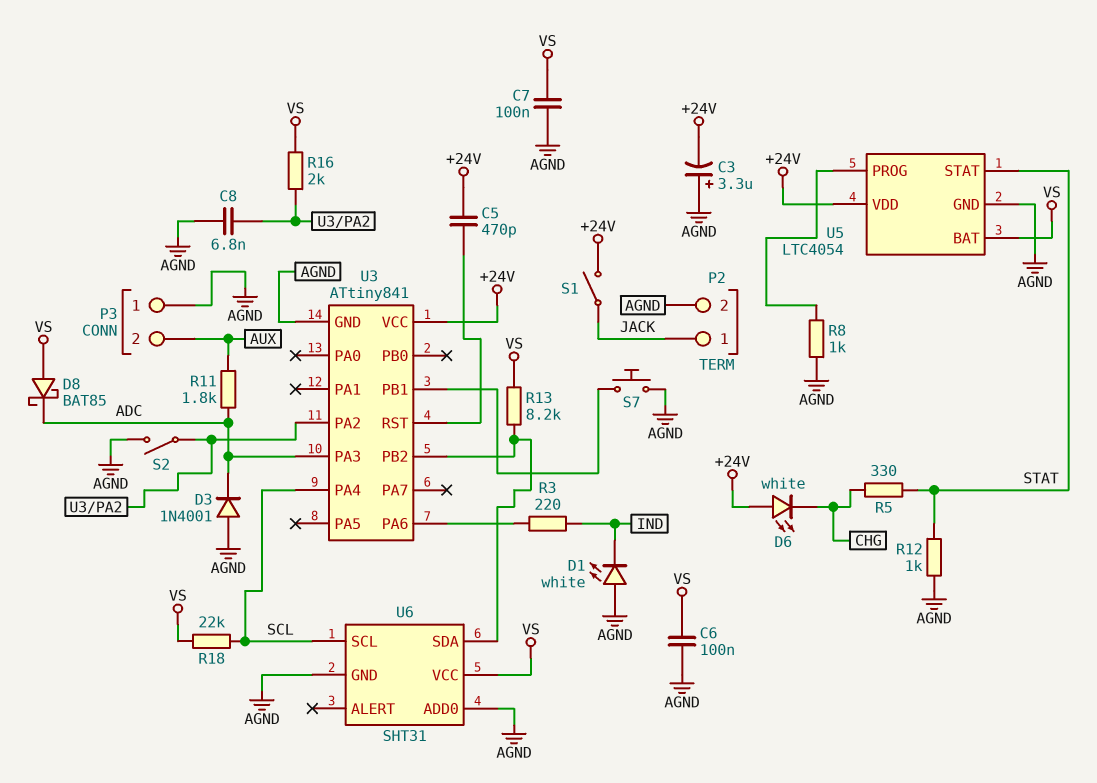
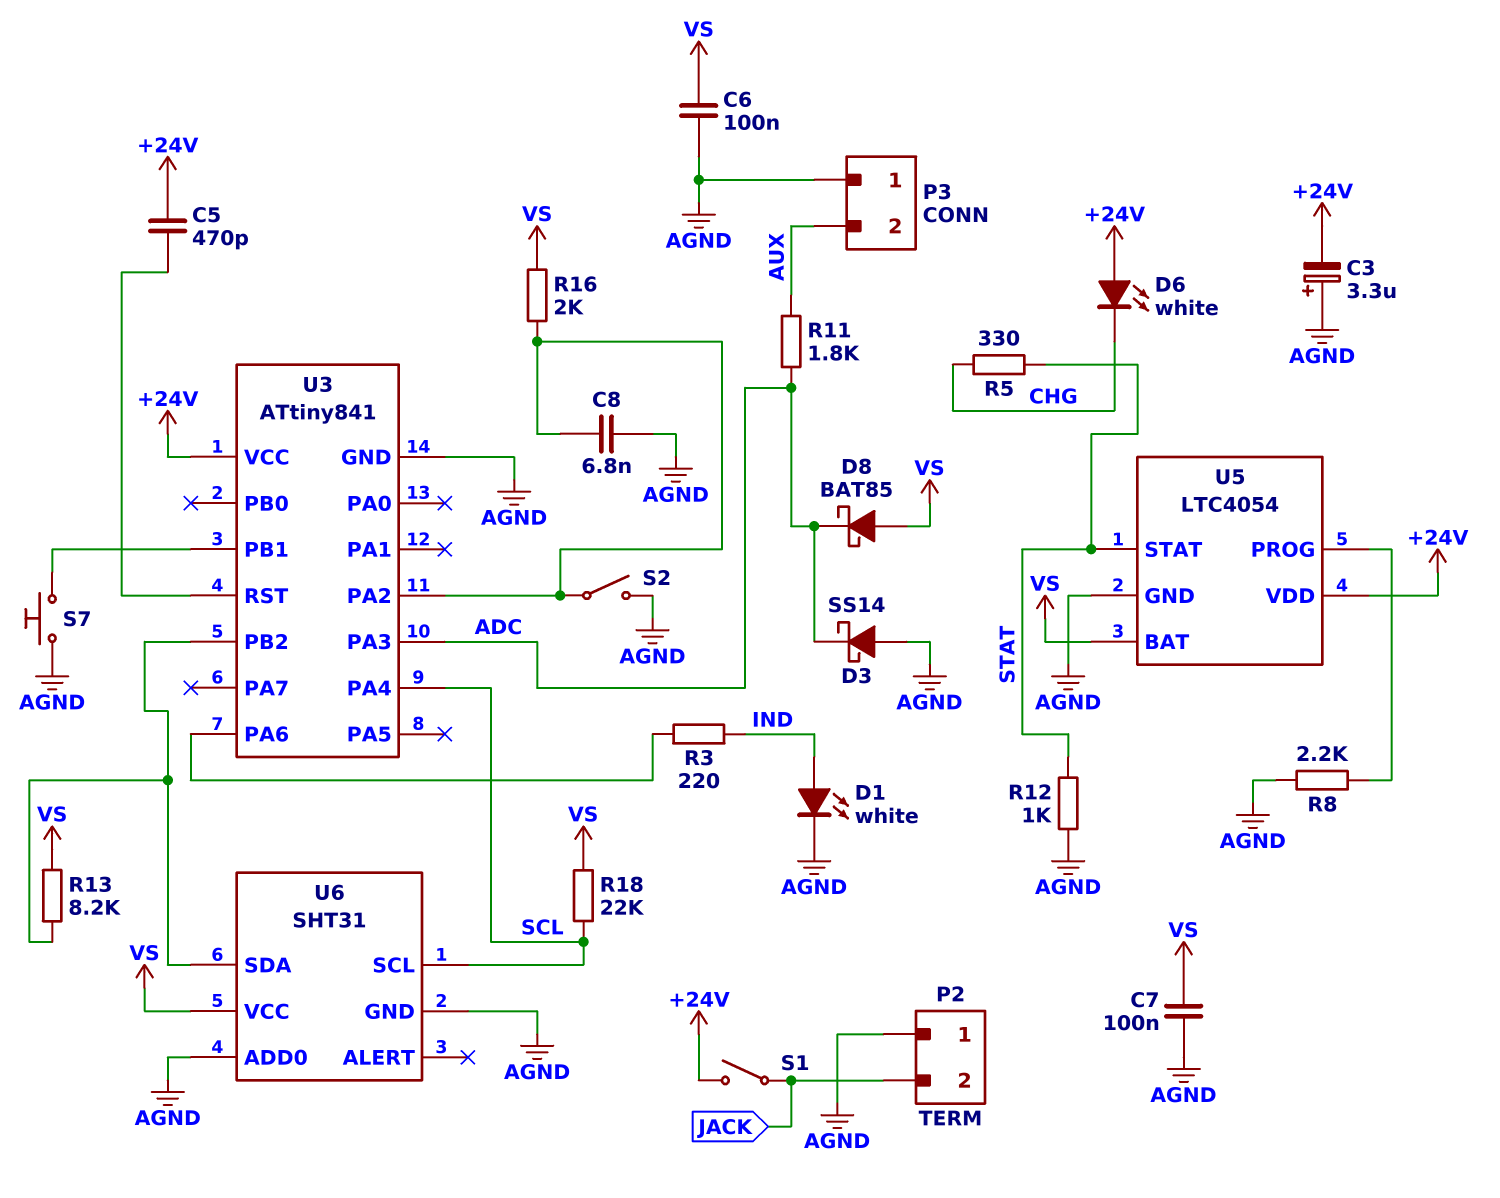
D1: LED white (A AGND, K IND) -> LED white (A IND, K AGND)
D3: diode 1N4001 (A AGND, K ADC) -> schottky SS14 (A AGND, K ADC)
P2 pin 1: JACK -> AGND
P2 pin 2: AGND -> JACK
R8: 1k (AGND, U5/PROG) -> 2.2k (AGND, U5/PROG)

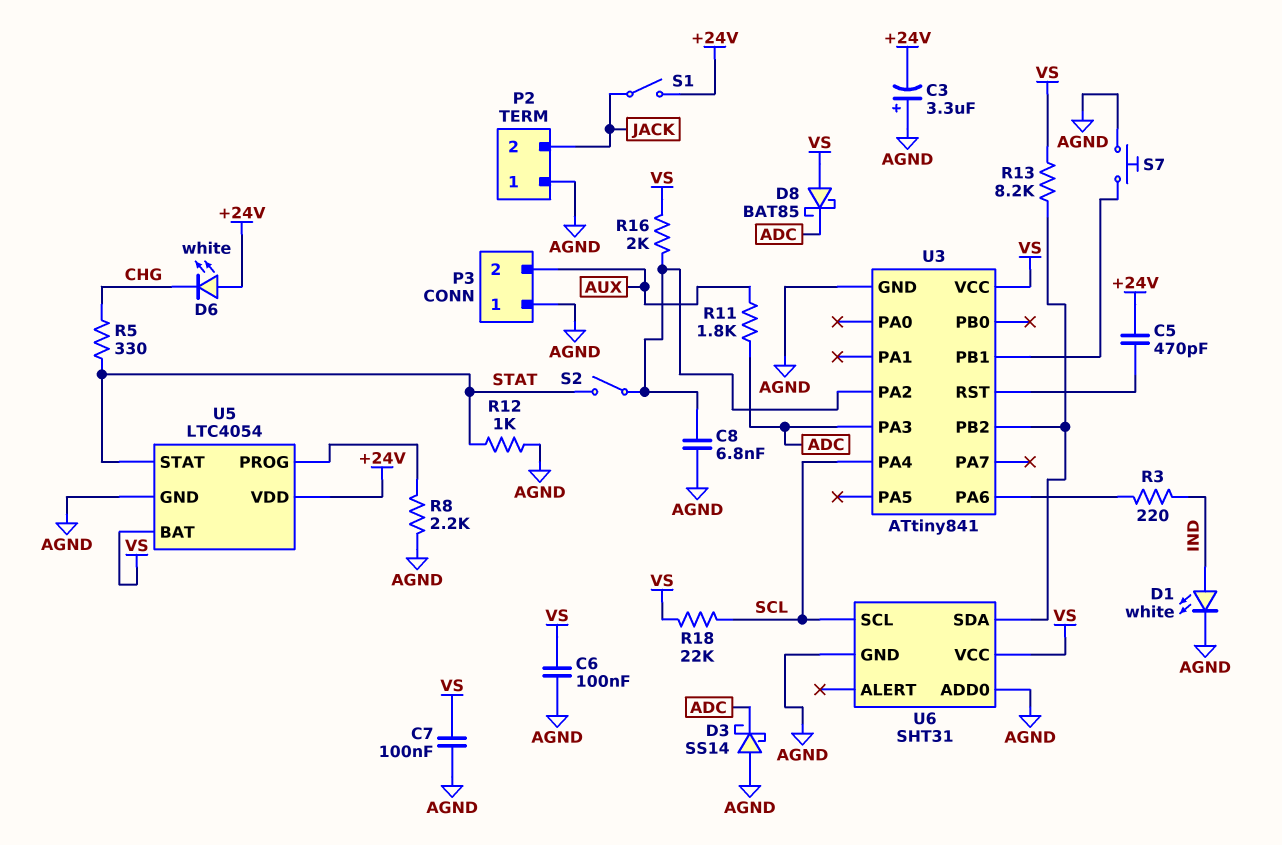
S2: switch (AGND, U3/PA2) -> switch (STAT, U3/PA2)
U3 pin VCC: +24V -> VS

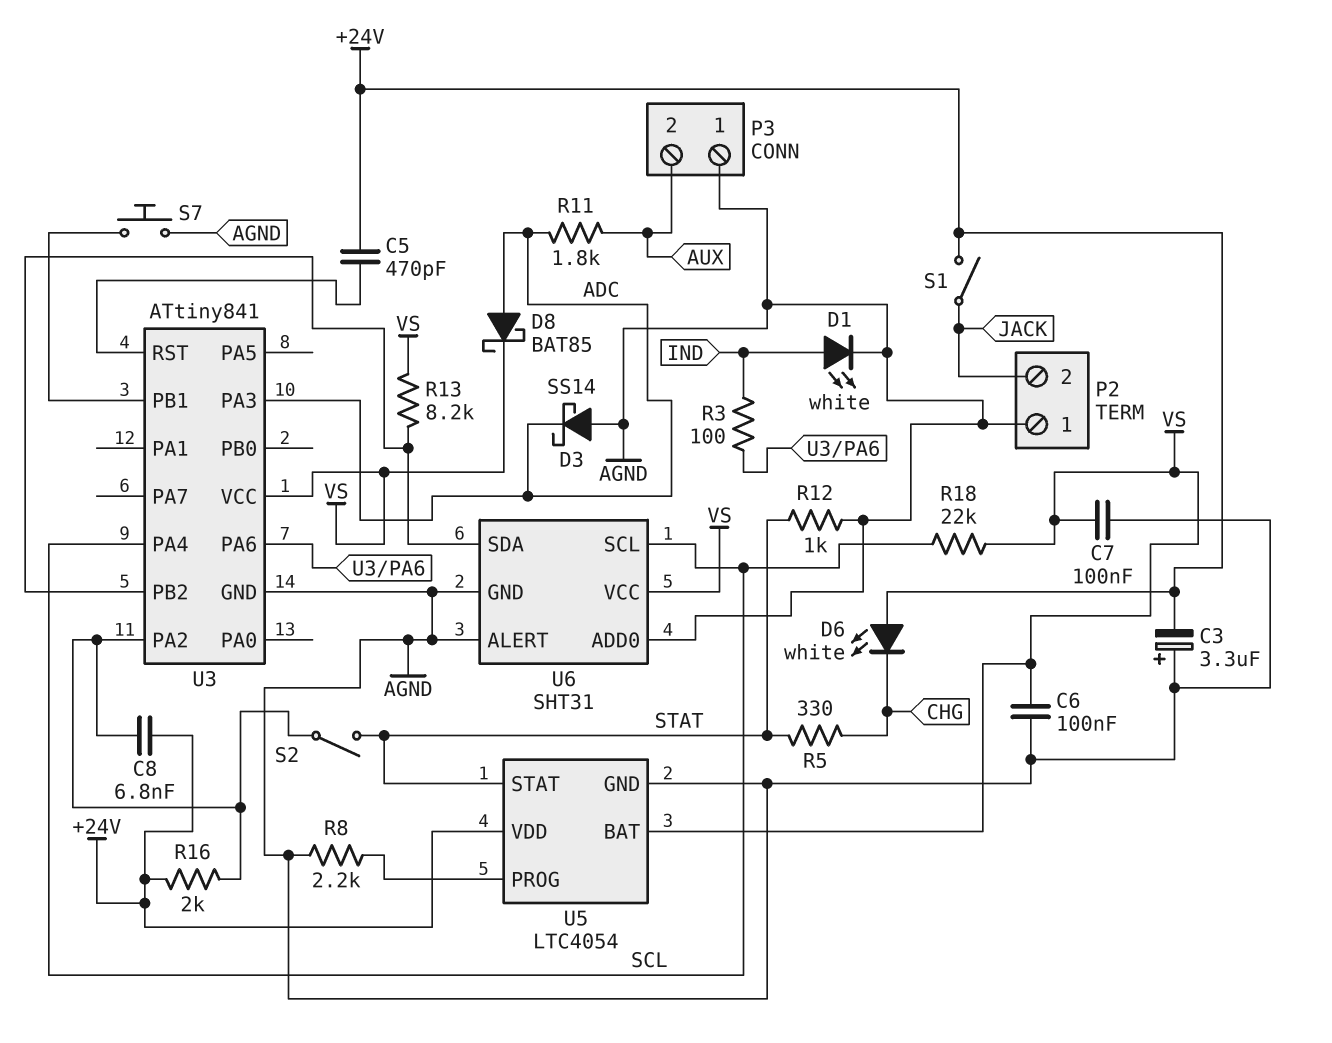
C8: 6.8nF (AGND, U3/PA2) -> 6.8nF (+24V, U3/PA2)
D8: schottky BAT85 (A VS, K ADC) -> schottky BAT85 (A ADC, K VS)
R3: 220 (IND, U3/PA6) -> 100 (IND, U3/PA6)
R16: 2k (U3/PA2, VS) -> 2k (+24V, U3/PA2)
U6 pin ALERT: none -> AGND

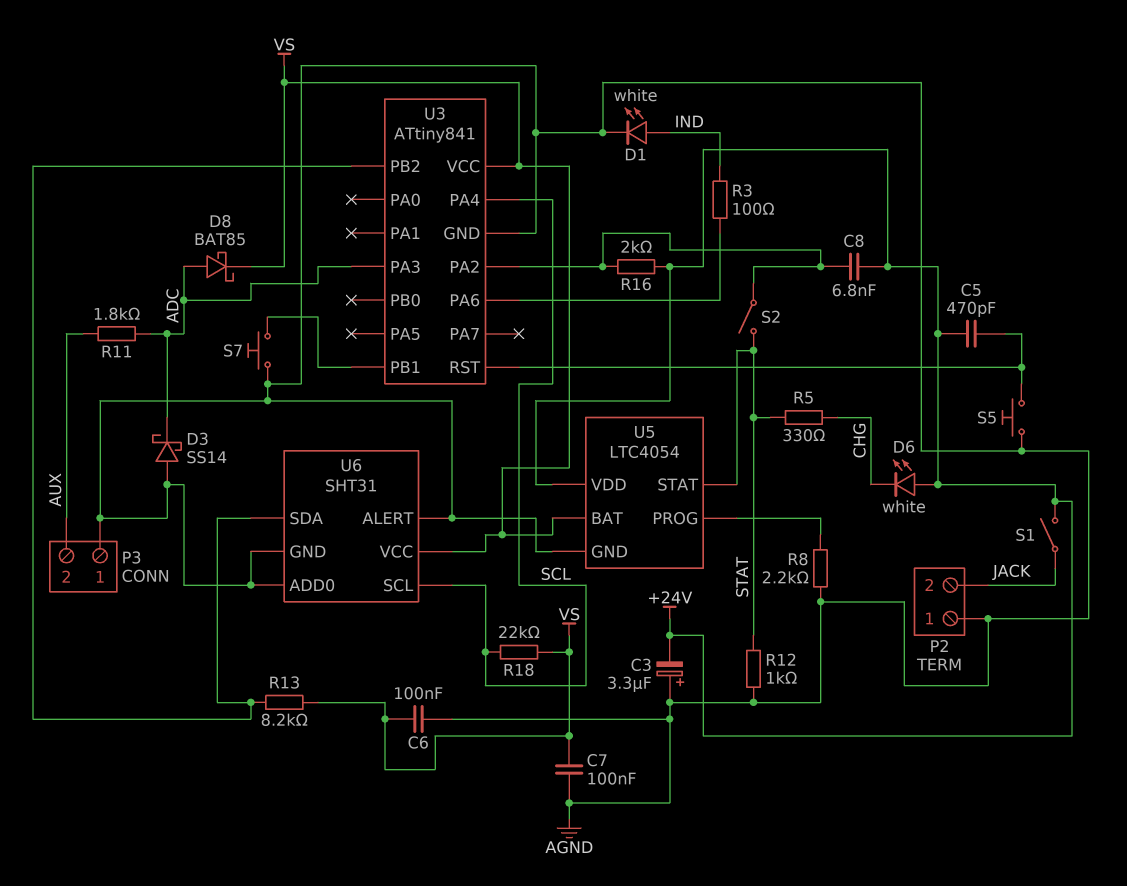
S5: none -> button (AGND, U3/RST)

